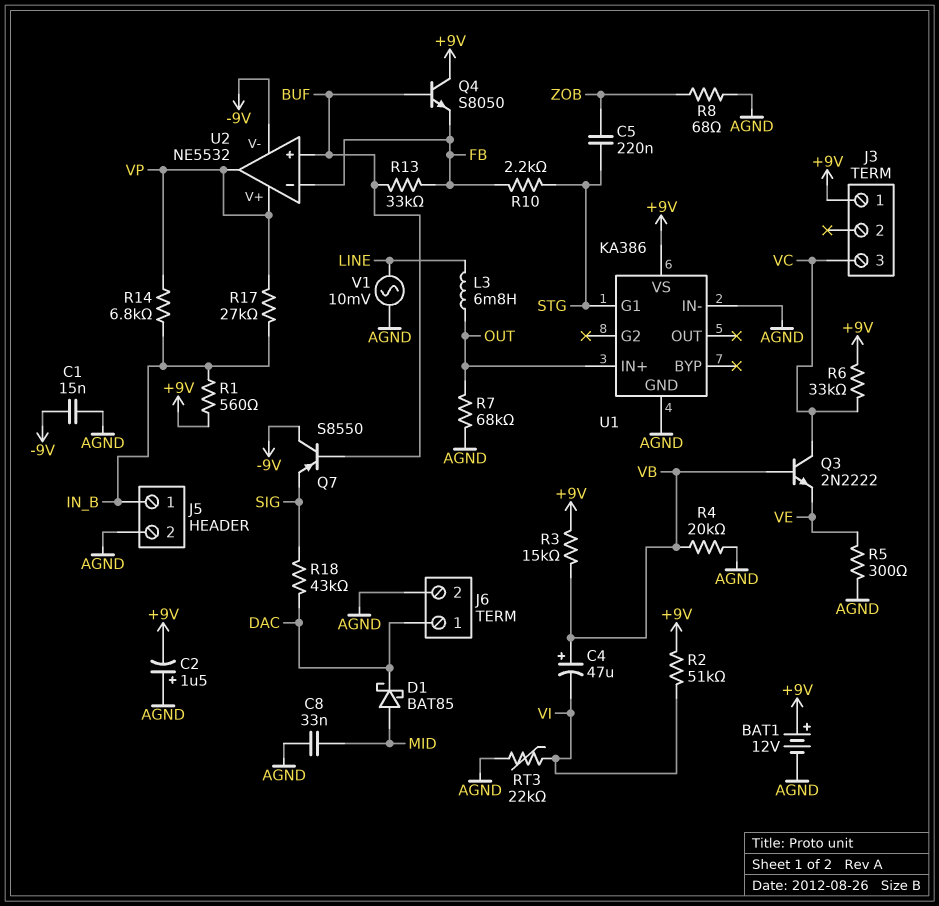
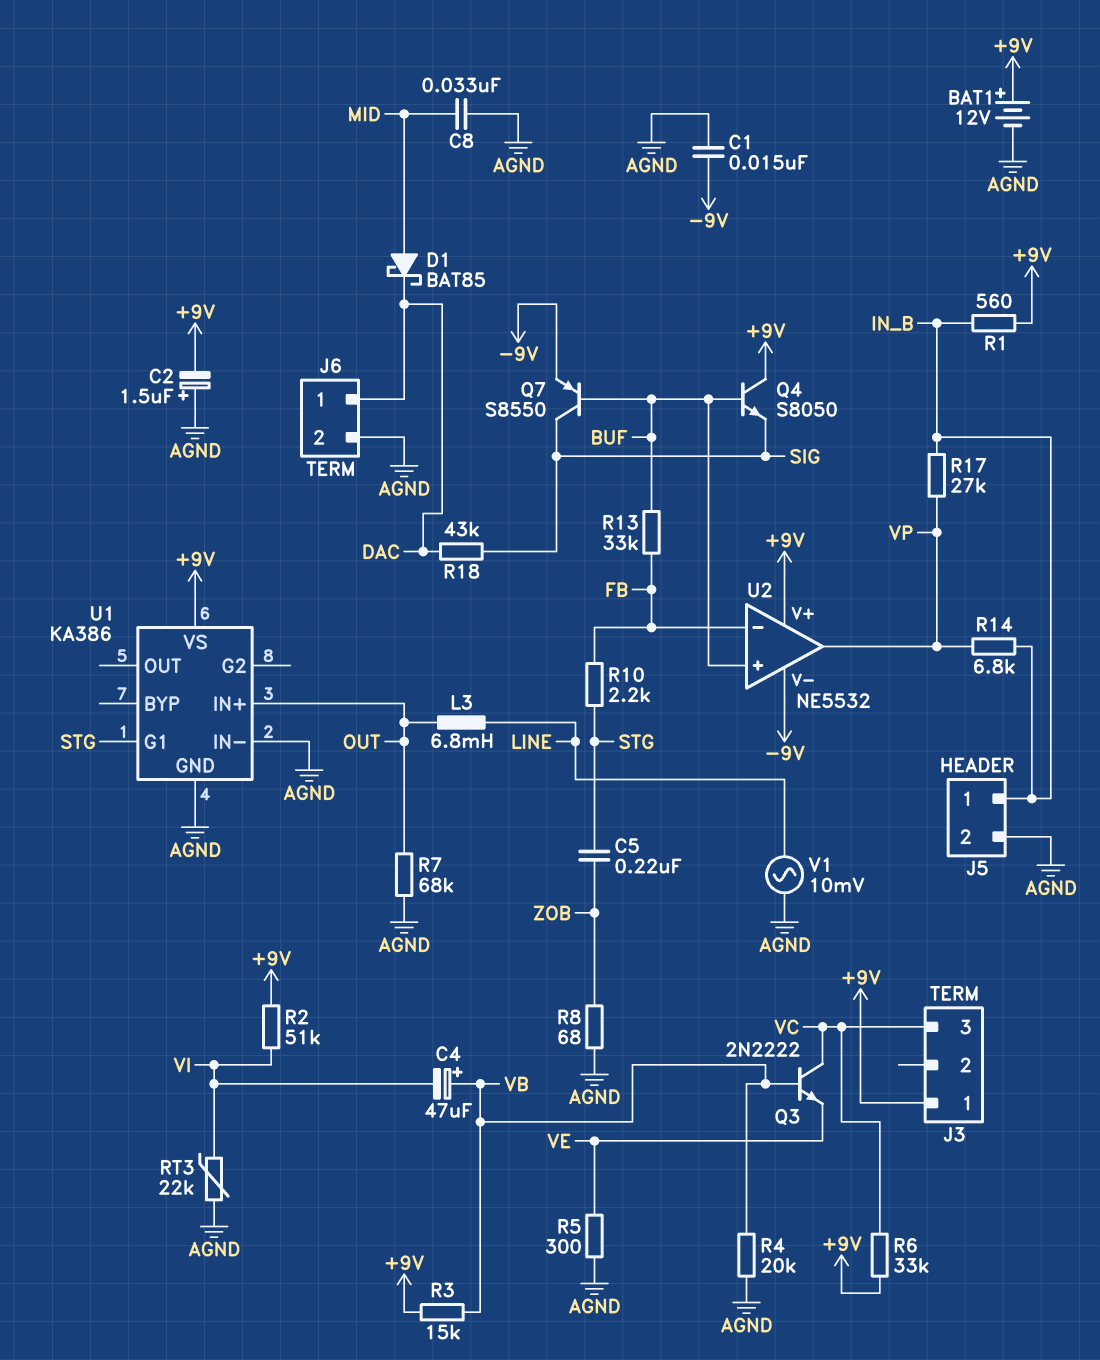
Q4: NPN S8050 (B BUF, C +9V, E FB) -> NPN S8050 (B BUF, C +9V, E SIG)
Q7: PNP S8550 (B BUF, C -9V, E SIG) -> PNP S8550 (B BUF, C SIG, E -9V)
U2 pin V+: VP -> +9V

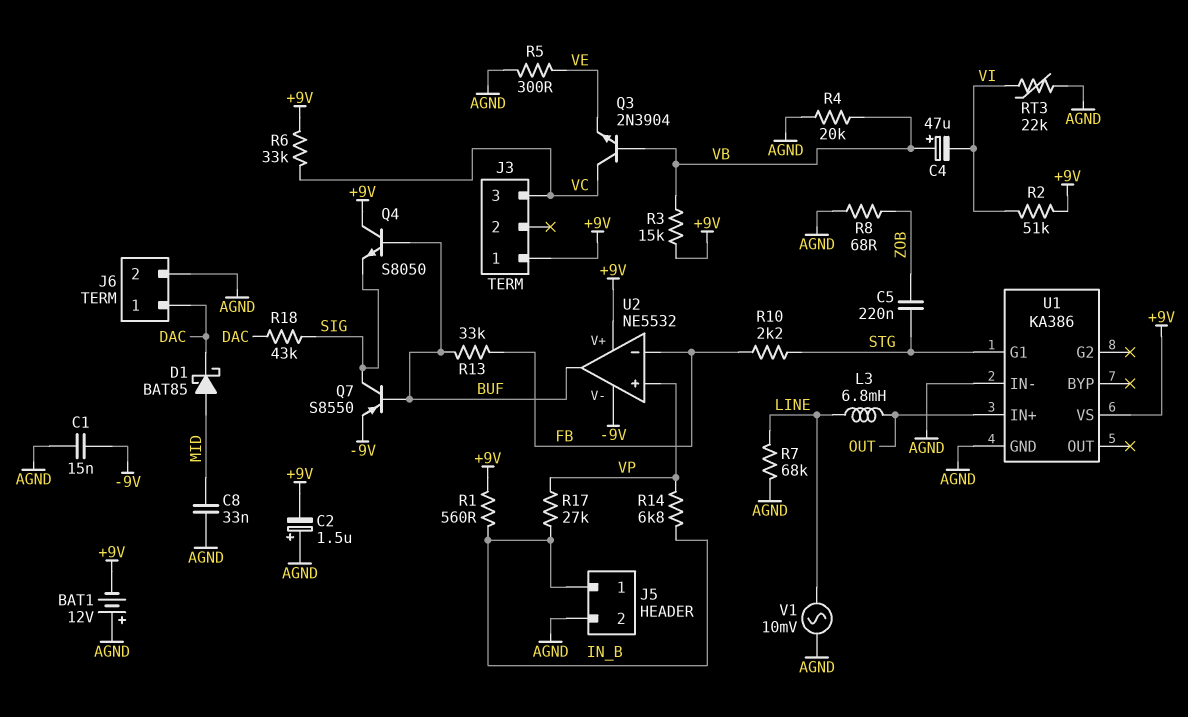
BAT1: 12V (plus +9V, minus AGND) -> 12V (plus AGND, minus +9V)
Q3: NPN 2N2222 (B VB, C VC, E VE) -> NPN 2N3904 (B VB, C VC, E VE)
R7: 68k (AGND, OUT) -> 68k (AGND, LINE)
U2 pin in+: BUF -> VP
U2 pin out: VP -> BUF

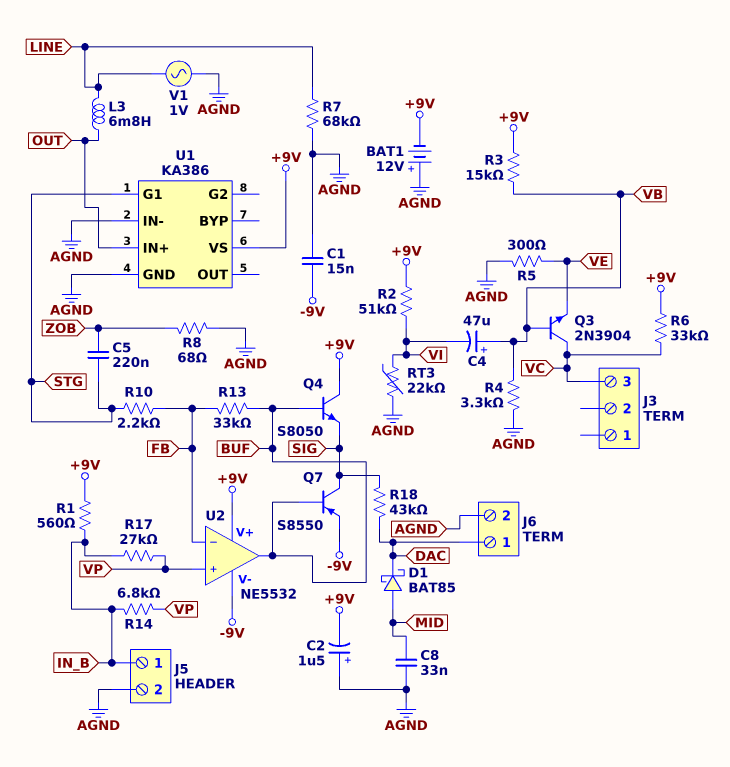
J3 pin 1: +9V -> none
R4: 20k (AGND, VB) -> 3.3k (AGND, VB)
V1: AC 10mV (AGND, LINE) -> AC 1V (AGND, LINE)

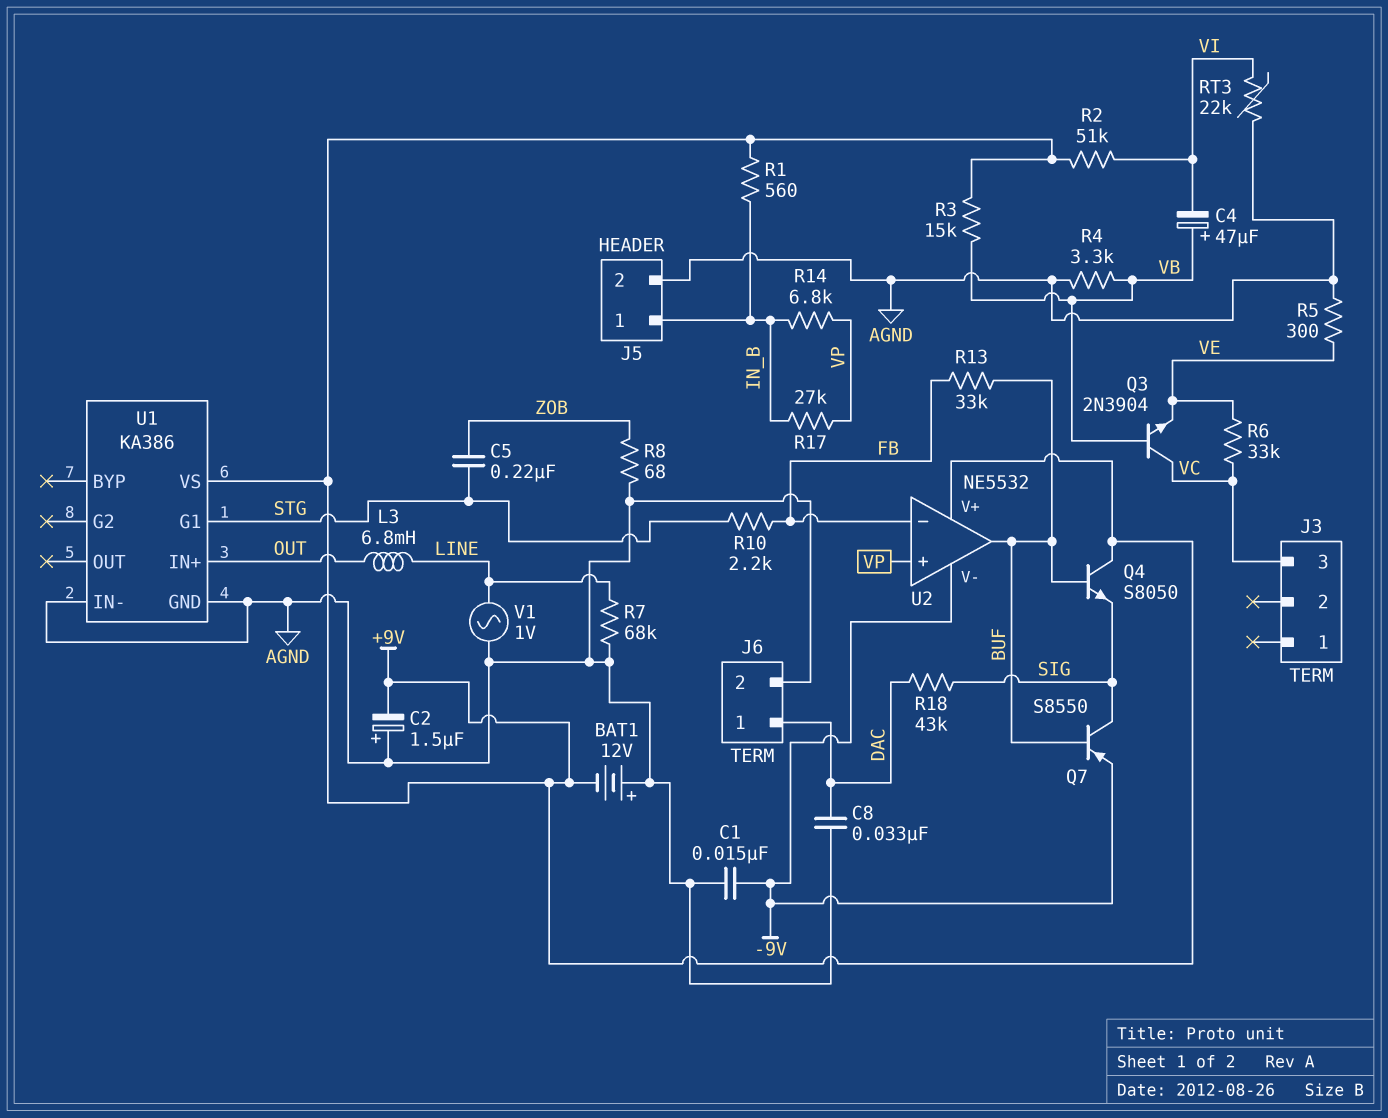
C8: 33nF (AGND, MID) -> 33nF (AGND, DAC)
D1: schottky BAT85 (A MID, K DAC) -> none
R6: 33k (+9V, VC) -> 33k (VC, VE)

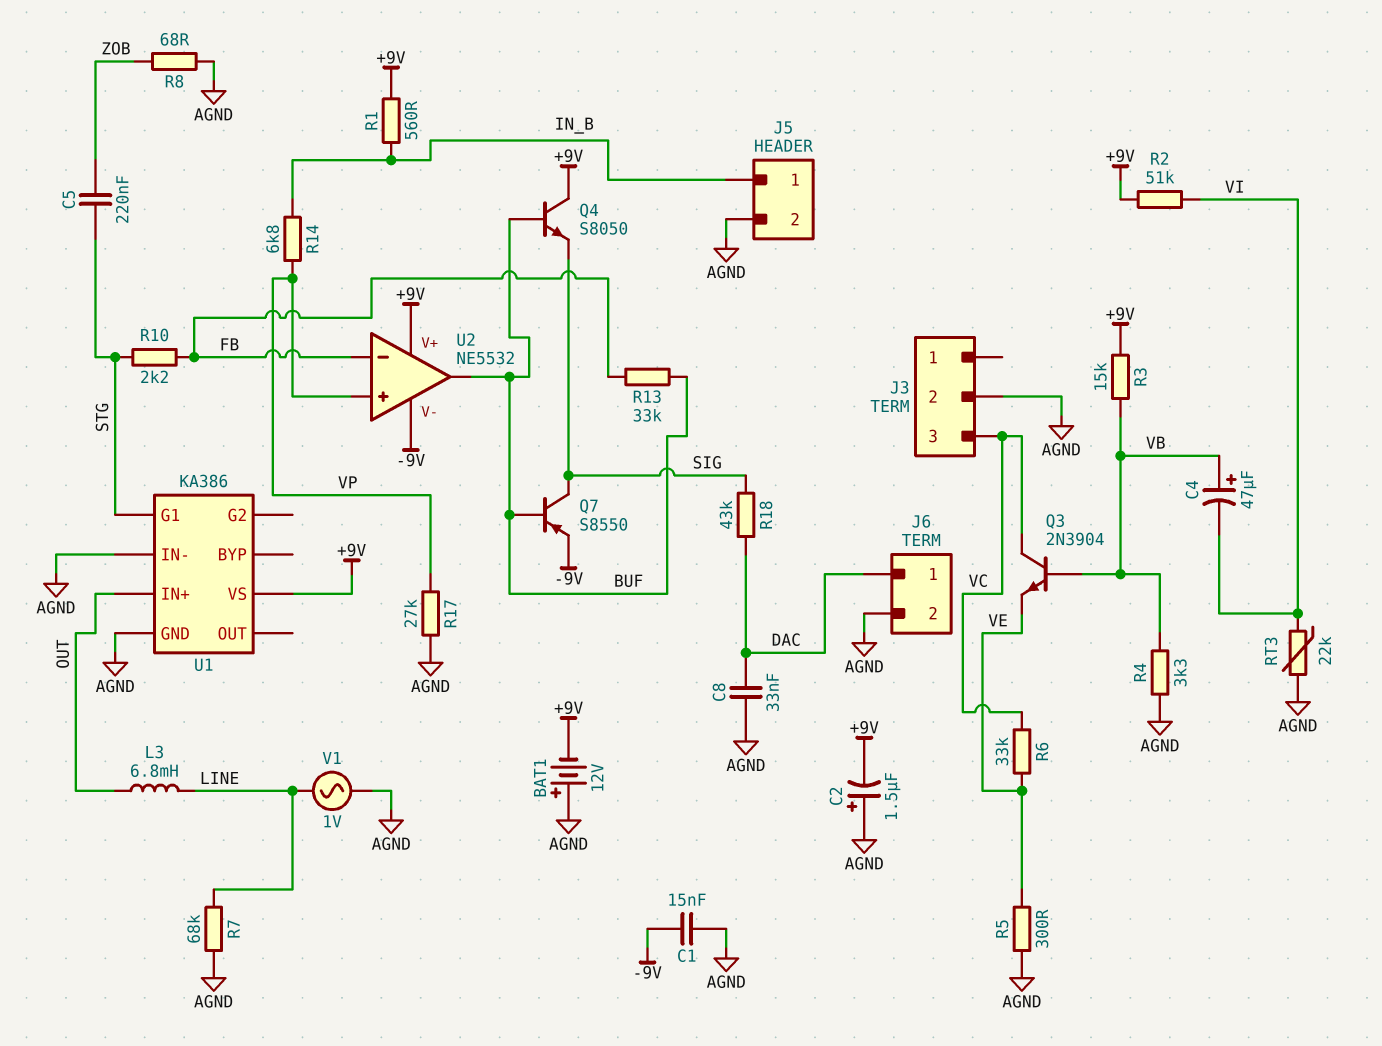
J3 pin 2: none -> AGND
R17: 27k (IN_B, VP) -> 27k (AGND, VP)

